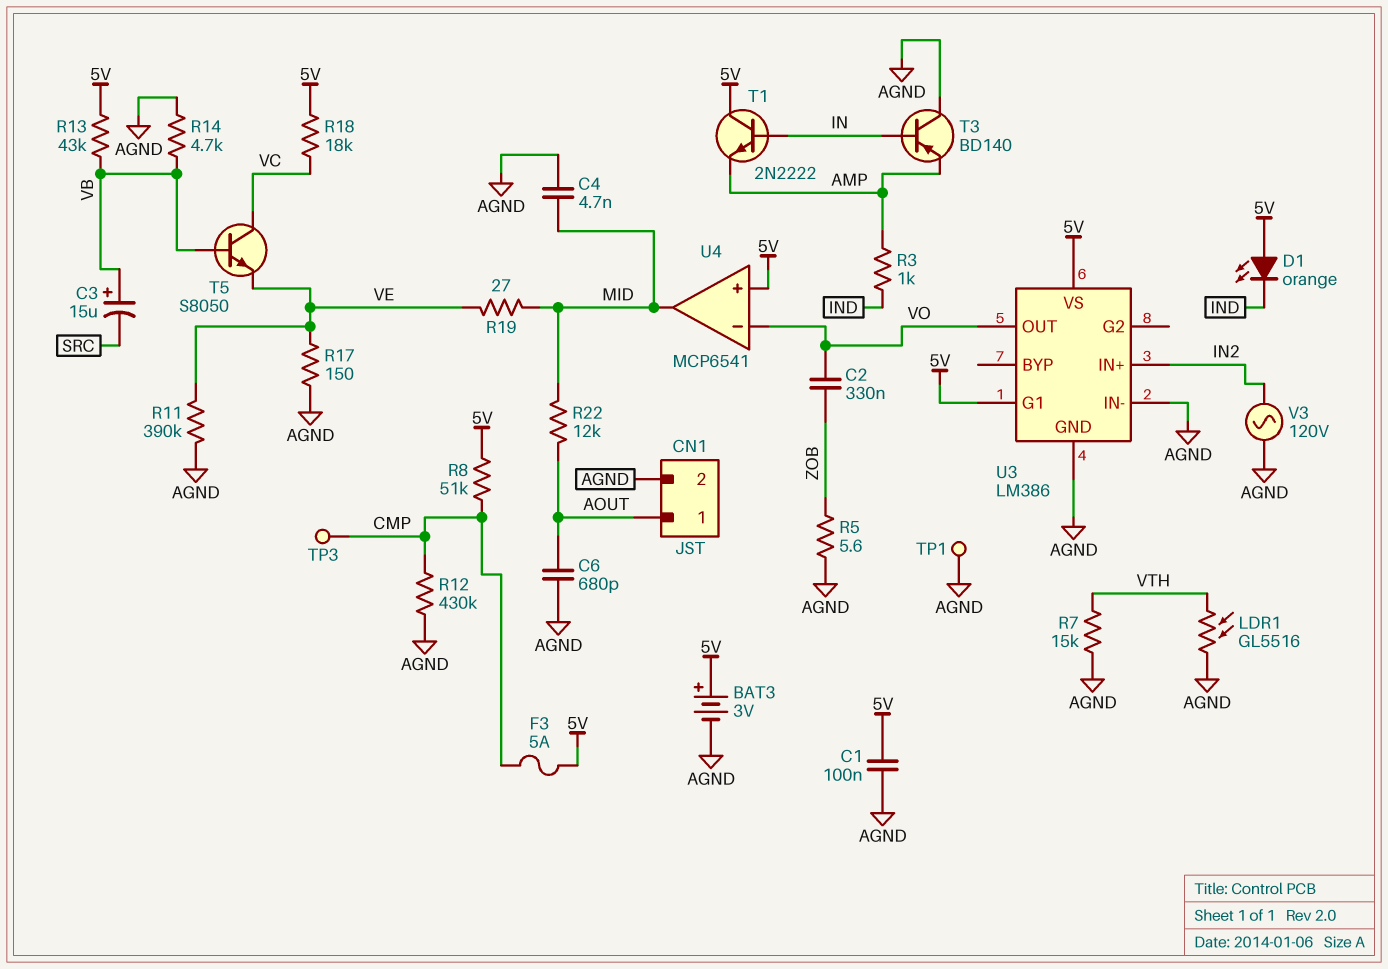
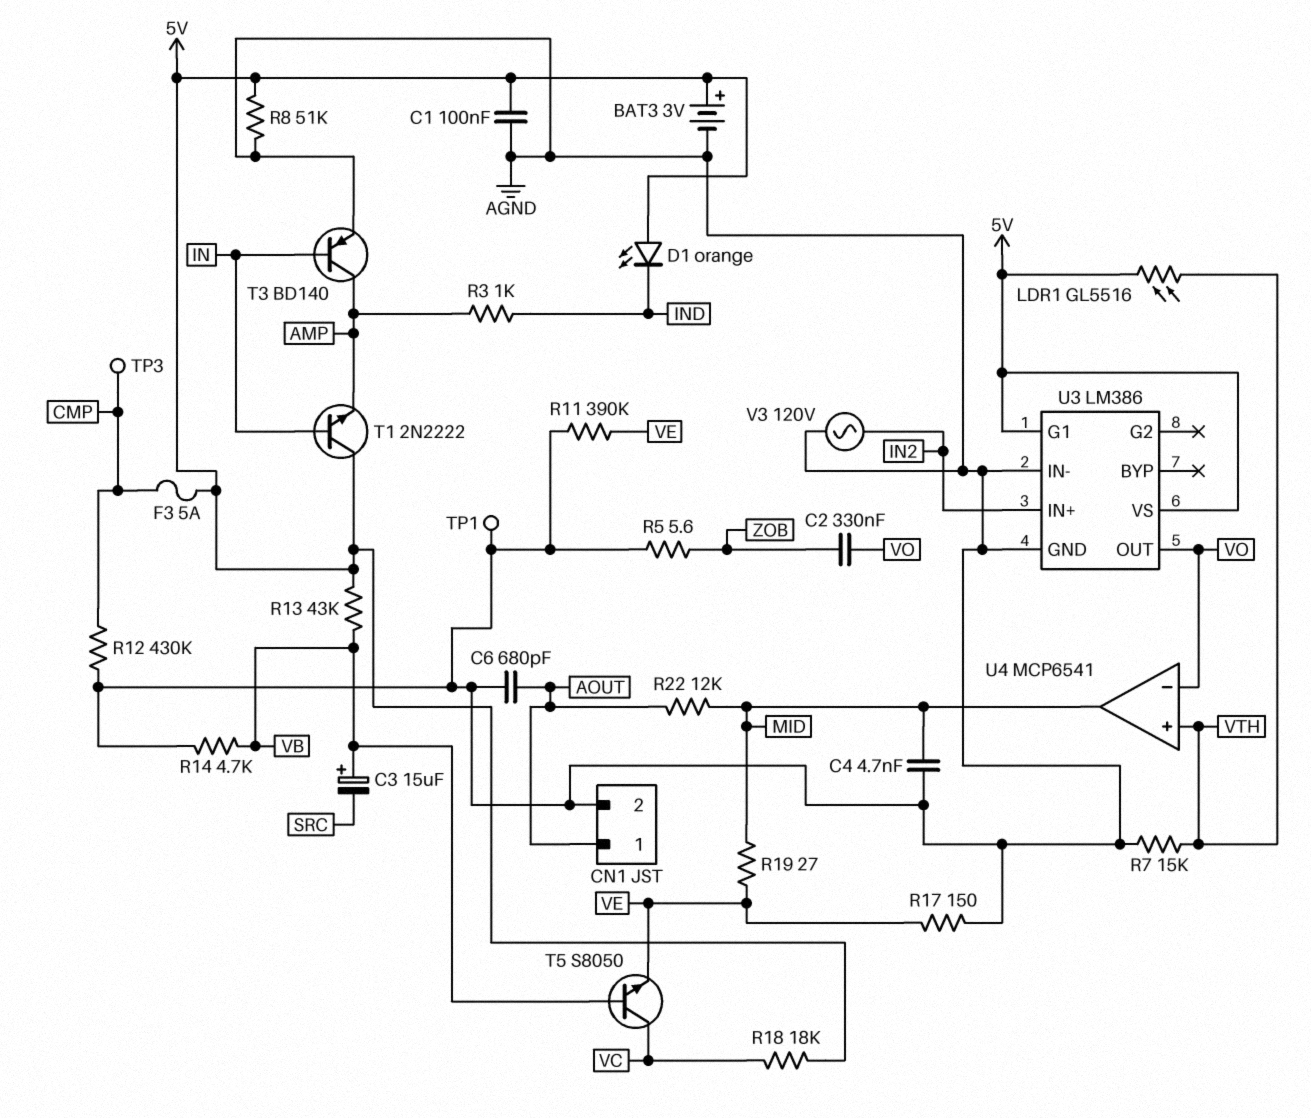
LDR1: GL5516 (AGND, VTH) -> GL5516 (5V, VTH)
R8: 51k (5V, CMP) -> 51k (5V, AGND)
T3: PNP BD140 (B IN, C AGND, E AMP) -> PNP BD140 (B IN, C AMP, E AGND)
U4 pin in+: 5V -> VTH

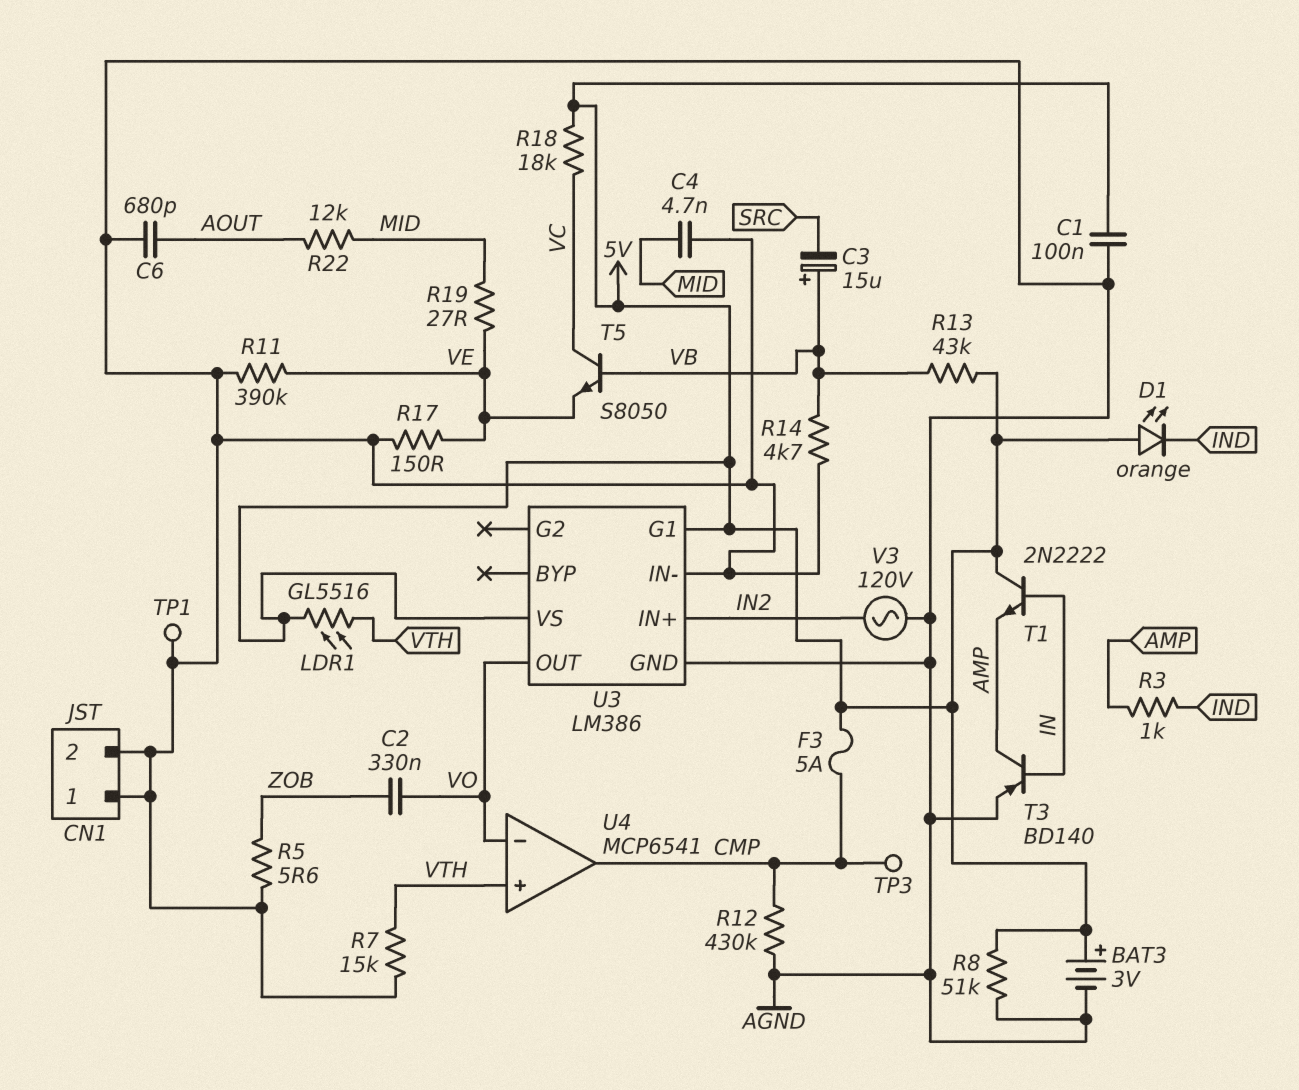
CN1 pin 1: AOUT -> AGND
U4 pin out: MID -> CMP

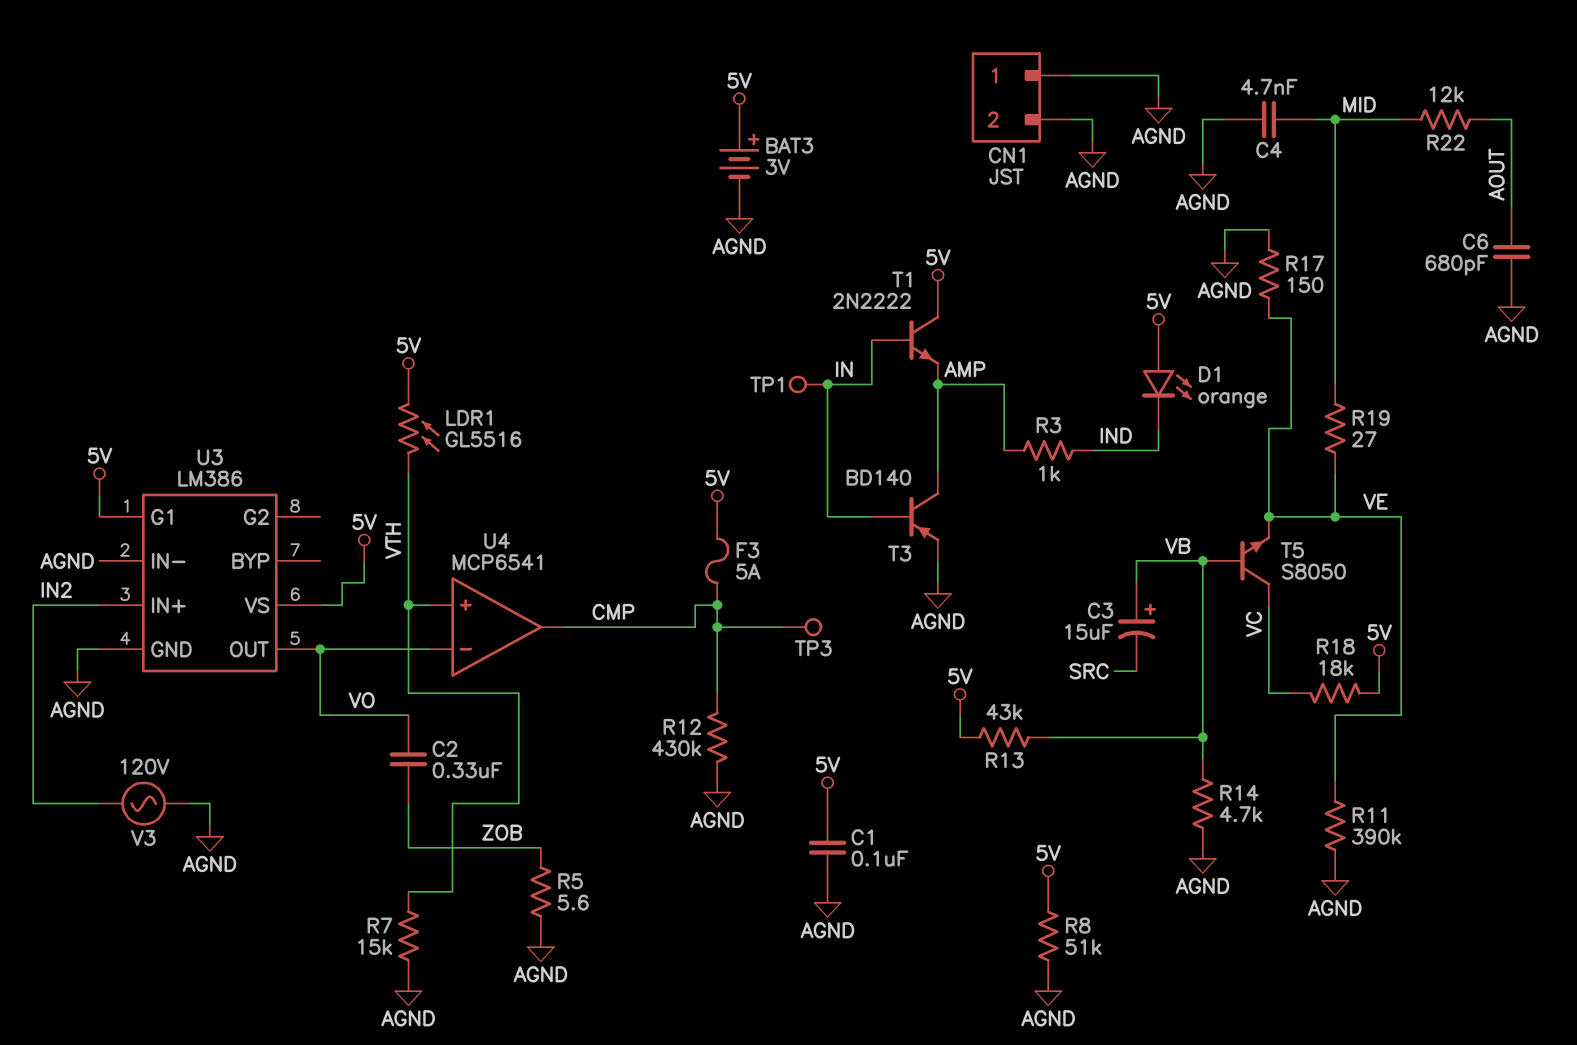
TP1: test point (AGND) -> test point (IN)

